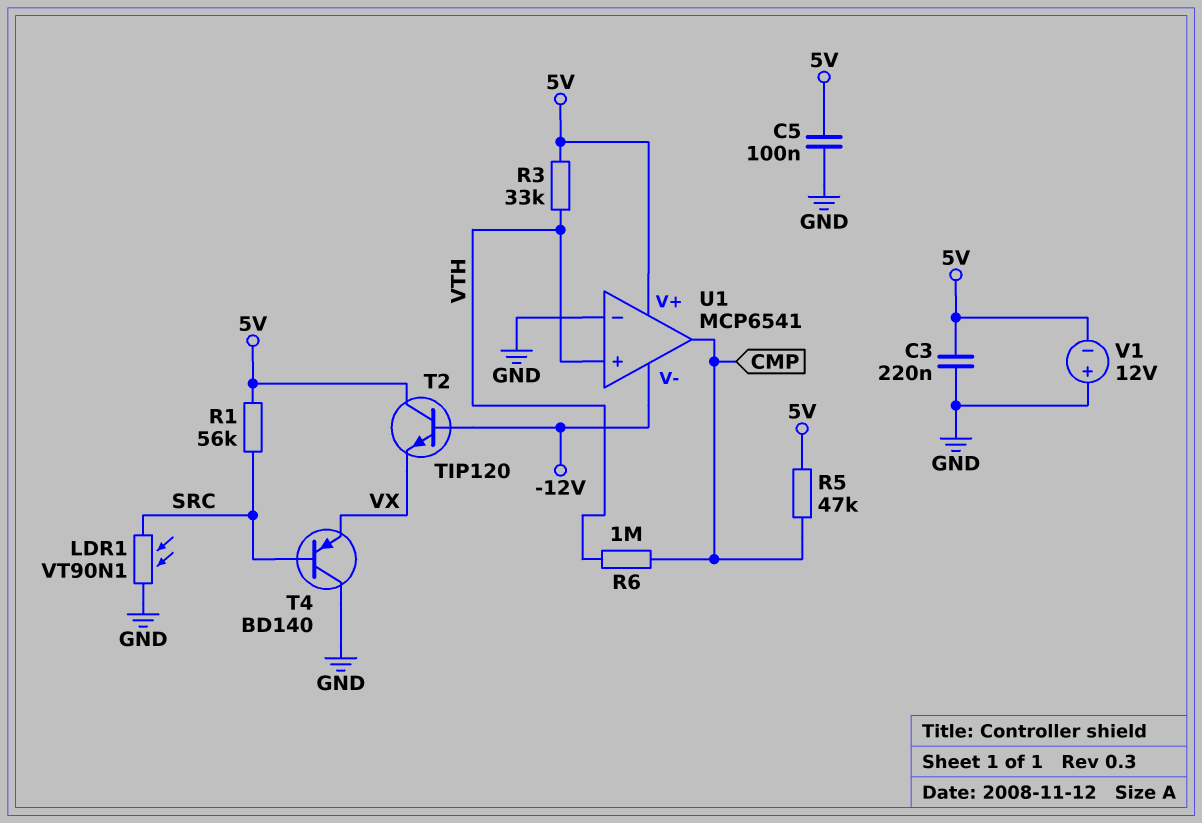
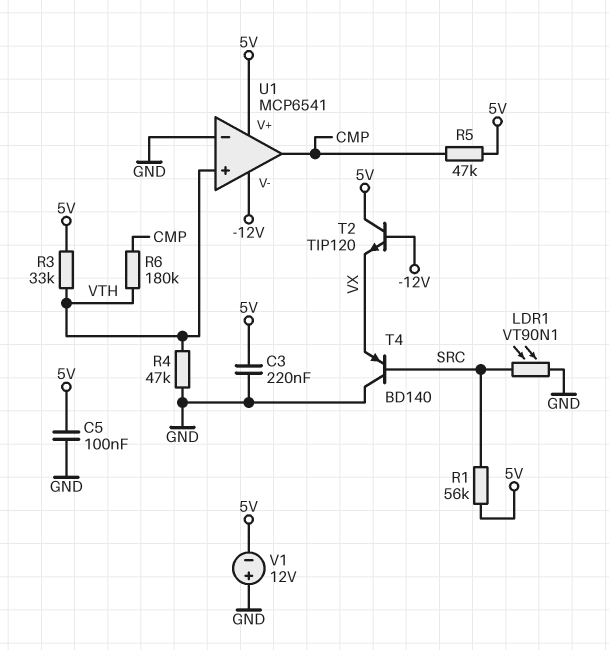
R4: none -> 47k (GND, VTH)
R6: 1M (CMP, VTH) -> 180k (CMP, VTH)

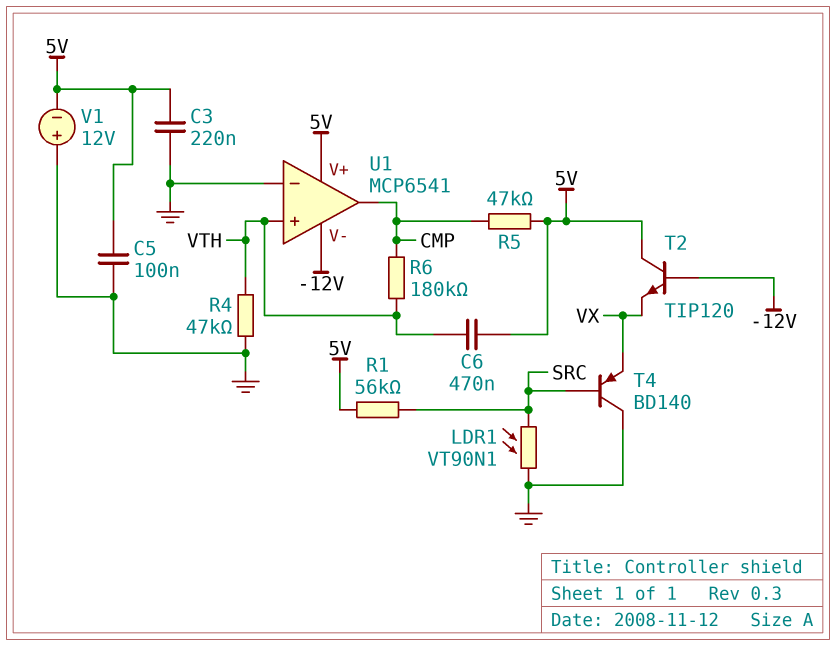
C6: none -> 470nF (5V, VTH)
R3: 33k (5V, VTH) -> none

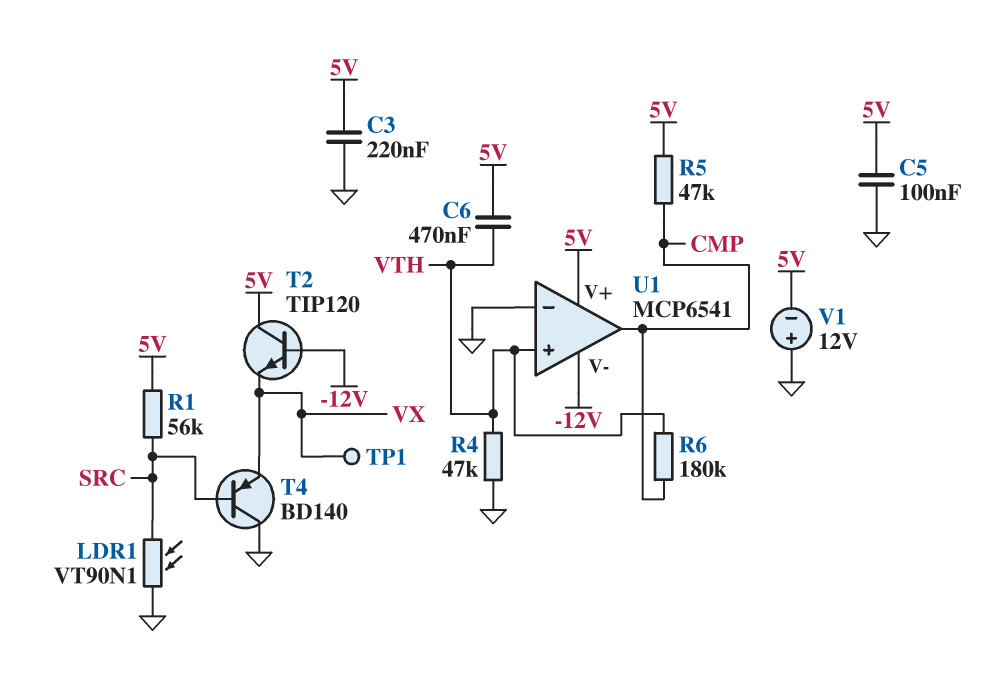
TP1: none -> test point (VX)

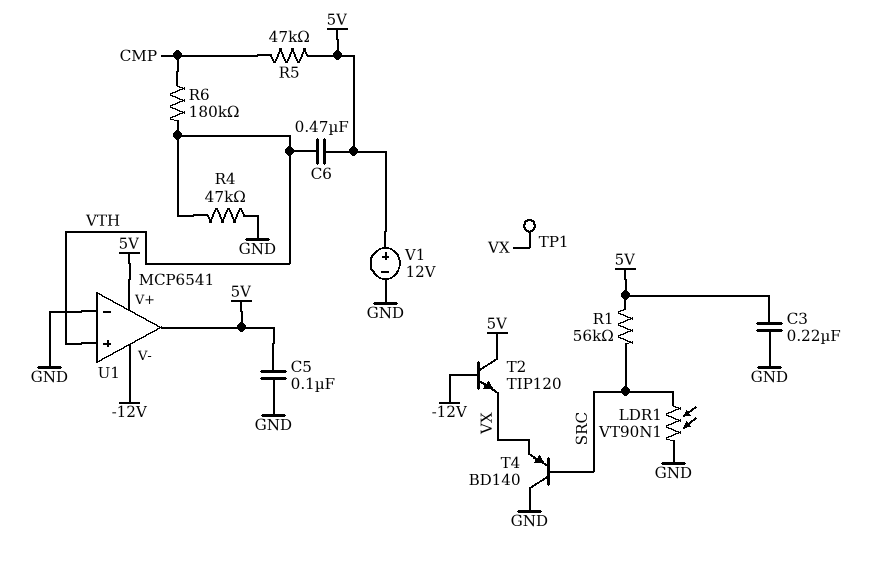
U1 pin out: CMP -> 5V
V1: 12V (plus GND, minus 5V) -> 12V (plus 5V, minus GND)

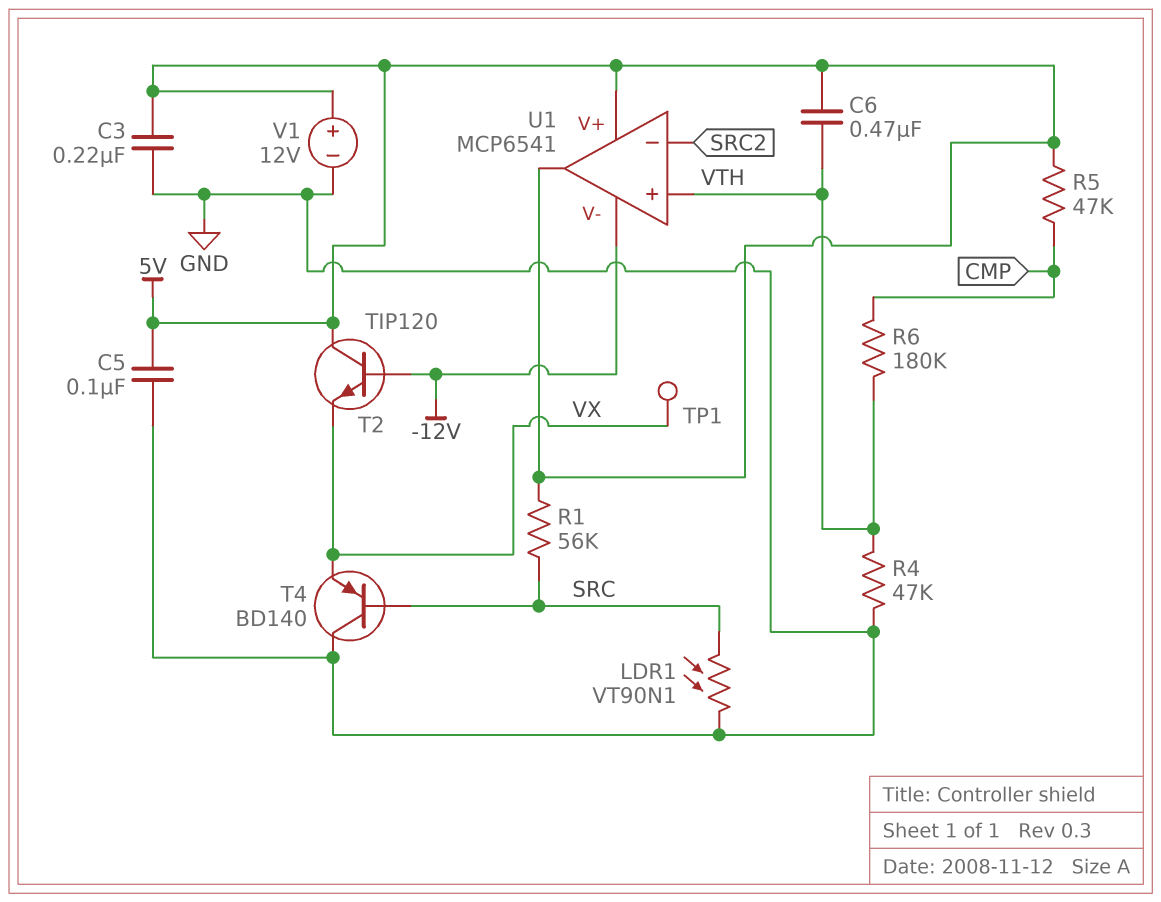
U1 pin in-: GND -> SRC2

